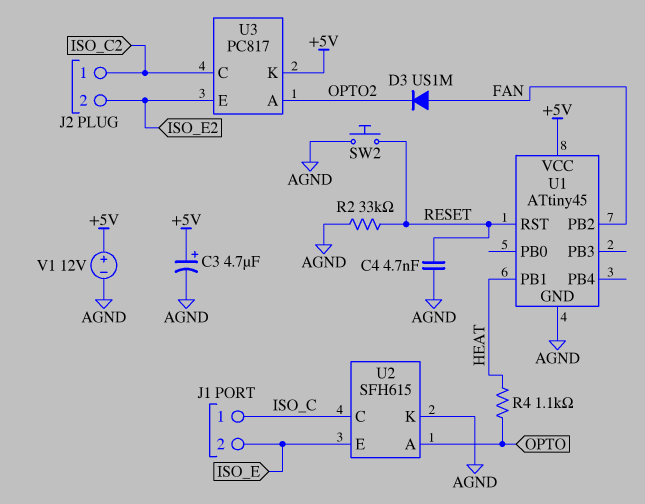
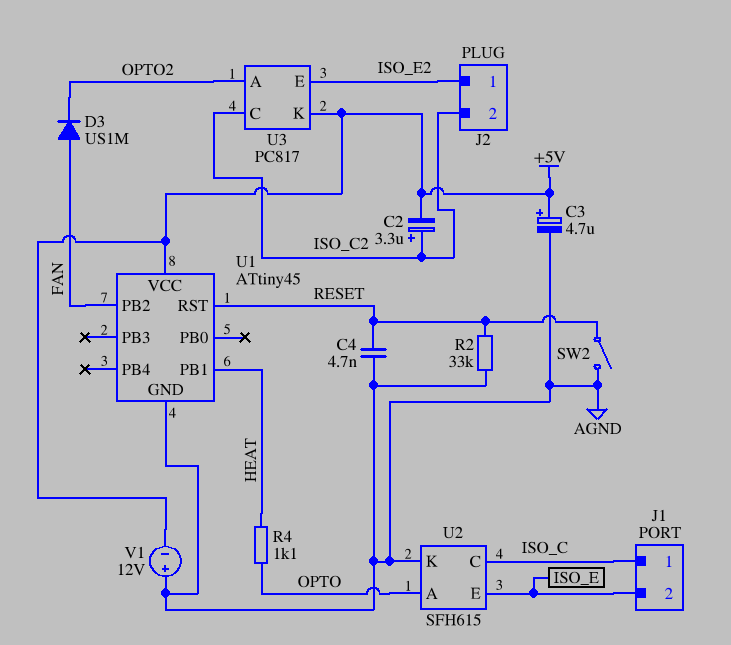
C2: none -> 3.3uF (plus ISO_C2, minus +5V)
J2 pin 1: ISO_C2 -> ISO_E2
J2 pin 2: ISO_E2 -> ISO_C2
SW2: button (AGND, RESET) -> switch (AGND, RESET)
V1: 12V (plus +5V, minus AGND) -> 12V (plus AGND, minus +5V)

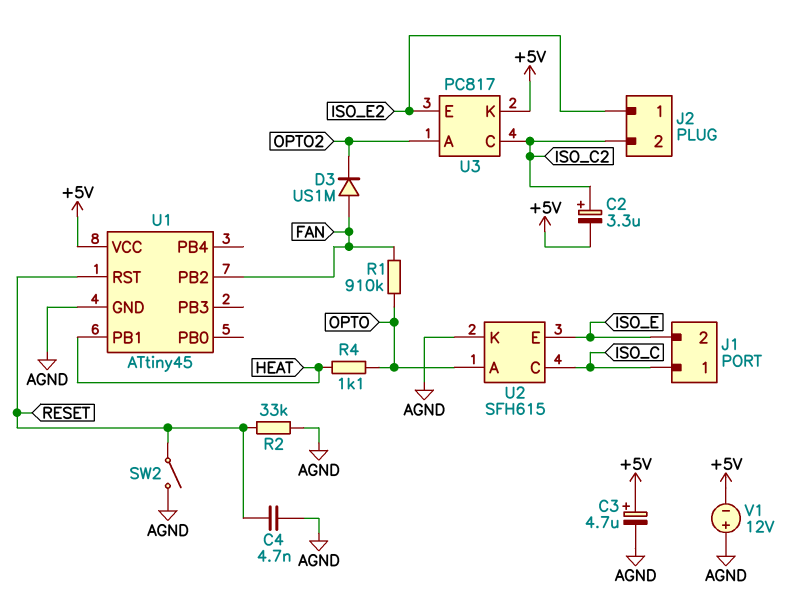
R1: none -> 910k (FAN, OPTO)

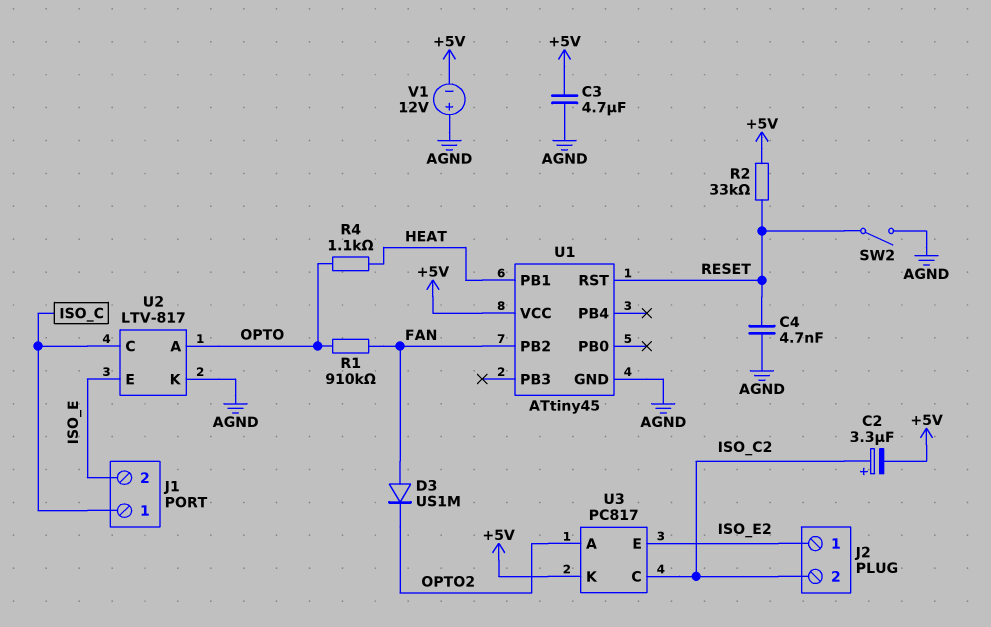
C3: 4.7uF (plus +5V, minus AGND) -> 4.7uF (+5V, AGND)
R2: 33k (AGND, RESET) -> 33k (+5V, RESET)
U2: SFH615 -> LTV-817

